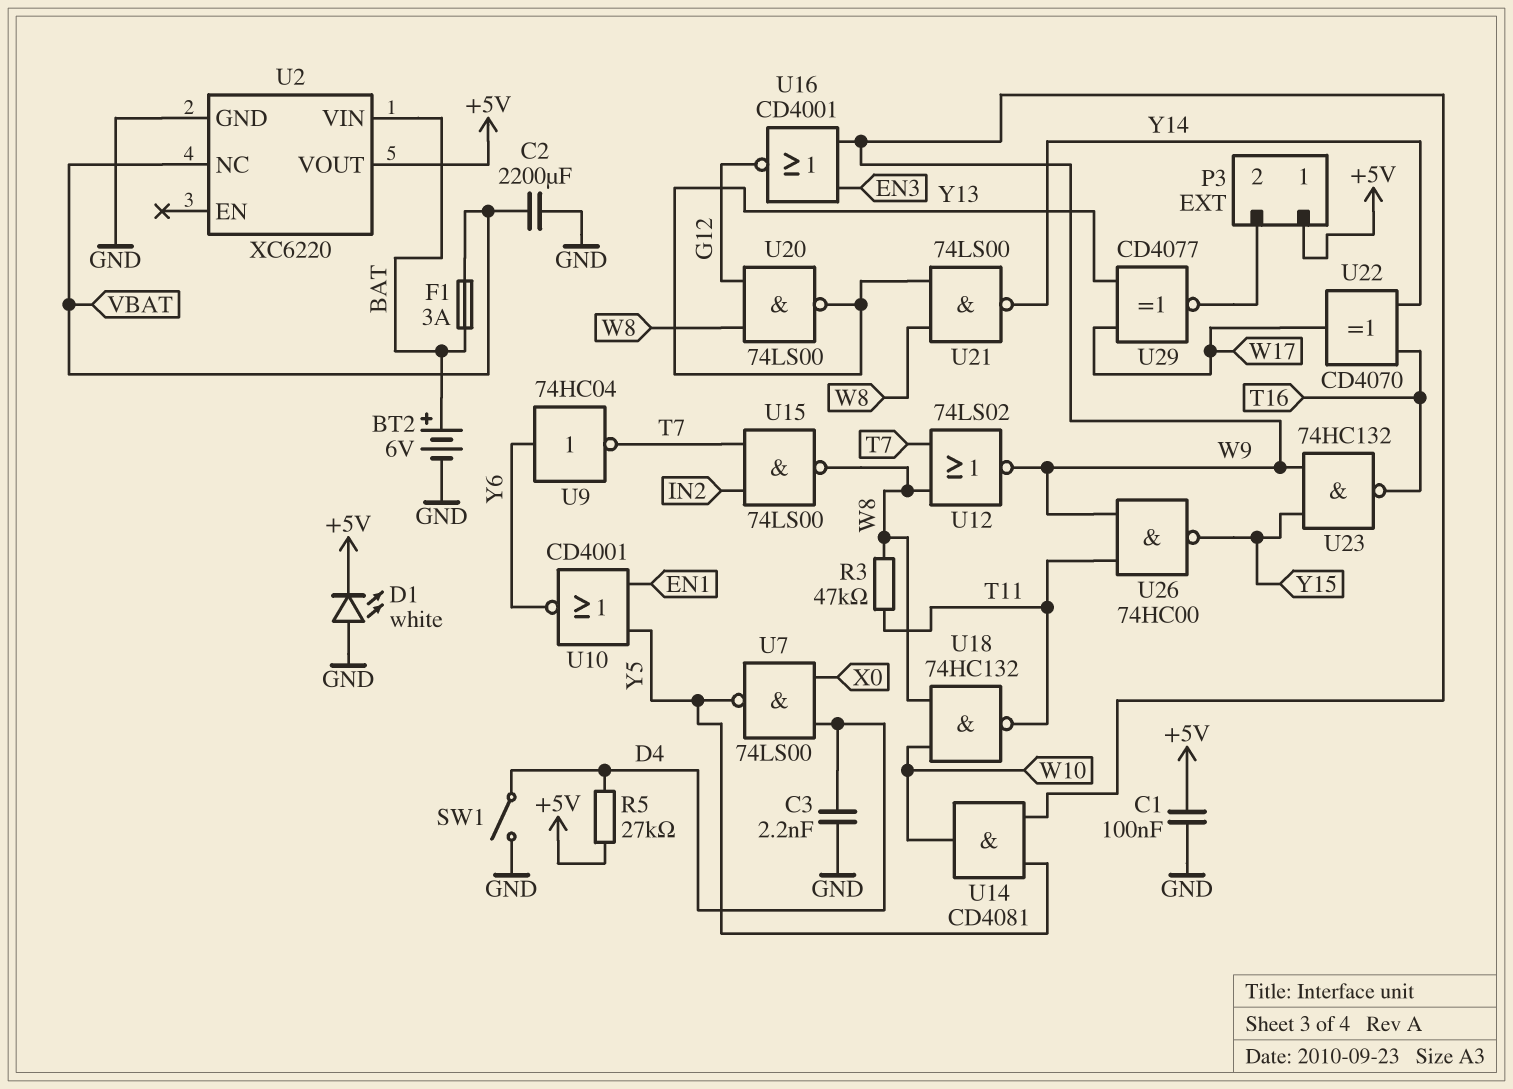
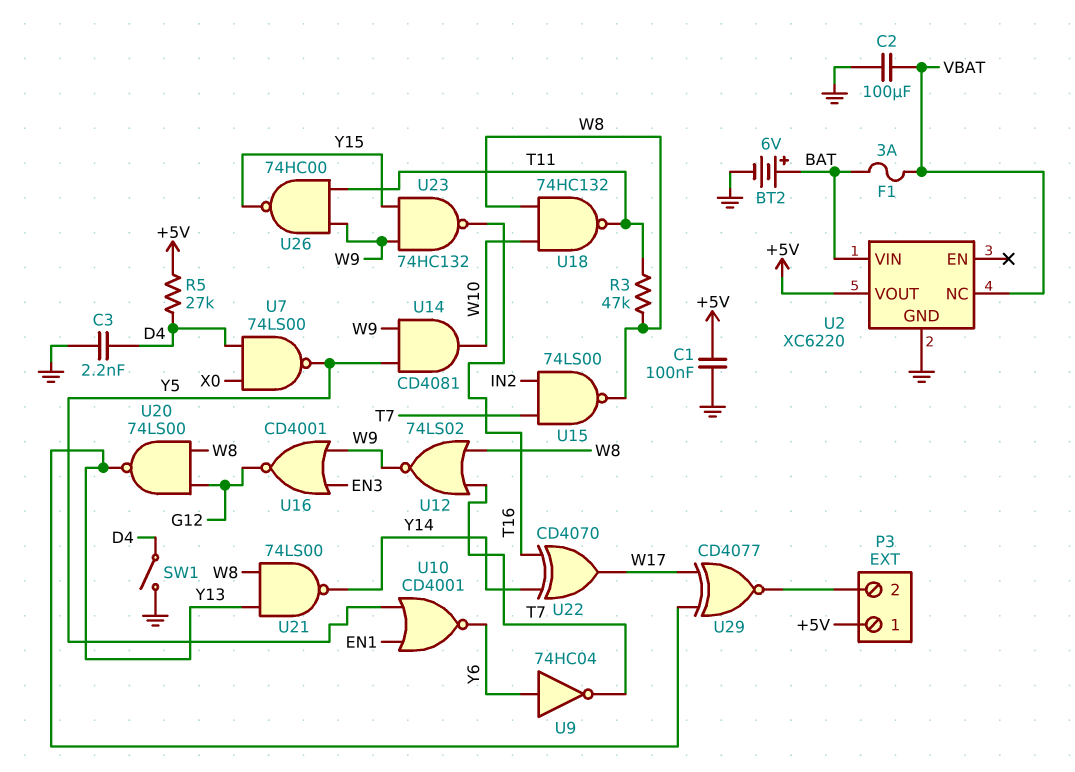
C2: 2200uF (GND, VBAT) -> 100uF (GND, VBAT)
D1: LED white (A GND, K +5V) -> none

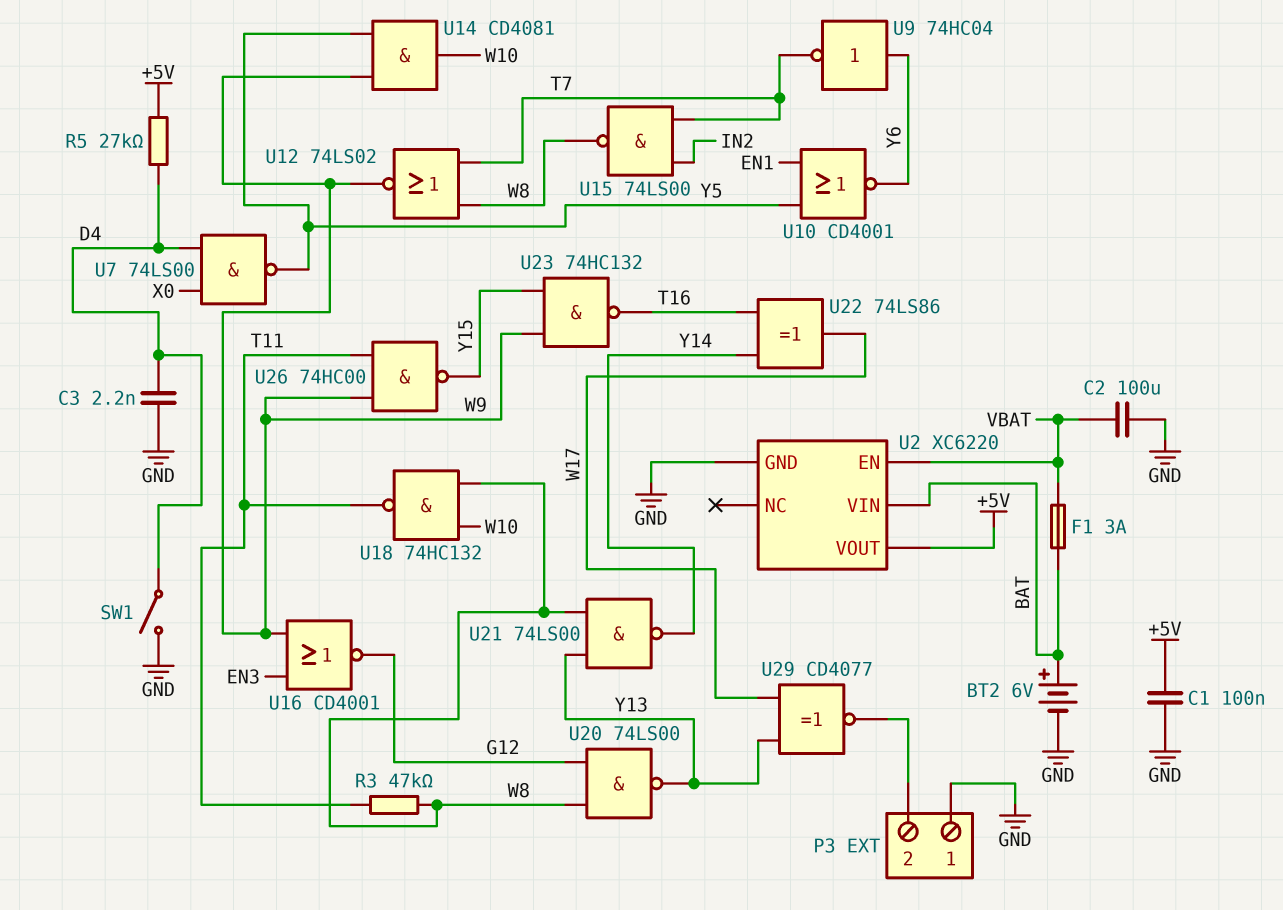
P3 pin 1: +5V -> GND
U2 pin EN: none -> VBAT
U2 pin NC: VBAT -> none
U22: XOR CD4070 (in T16, in Y14, out W17) -> XOR 74LS86 (in T16, in Y14, out W17)

